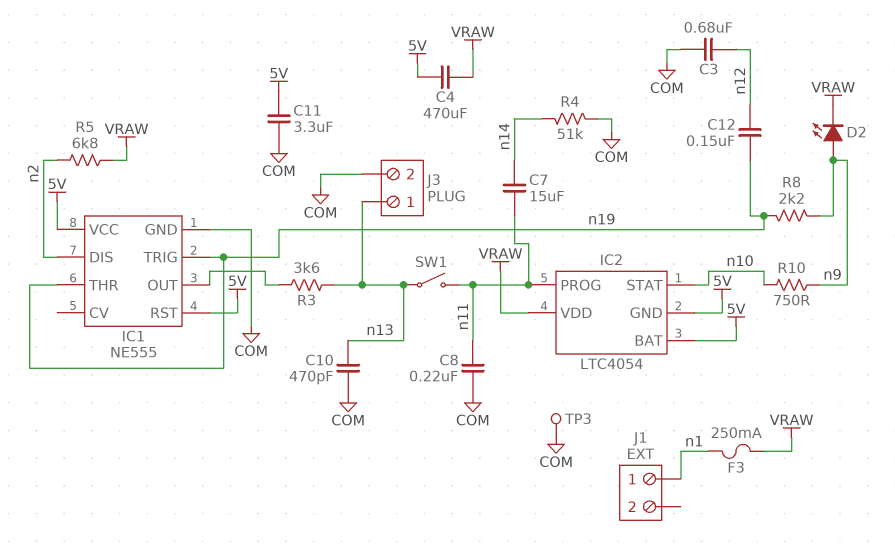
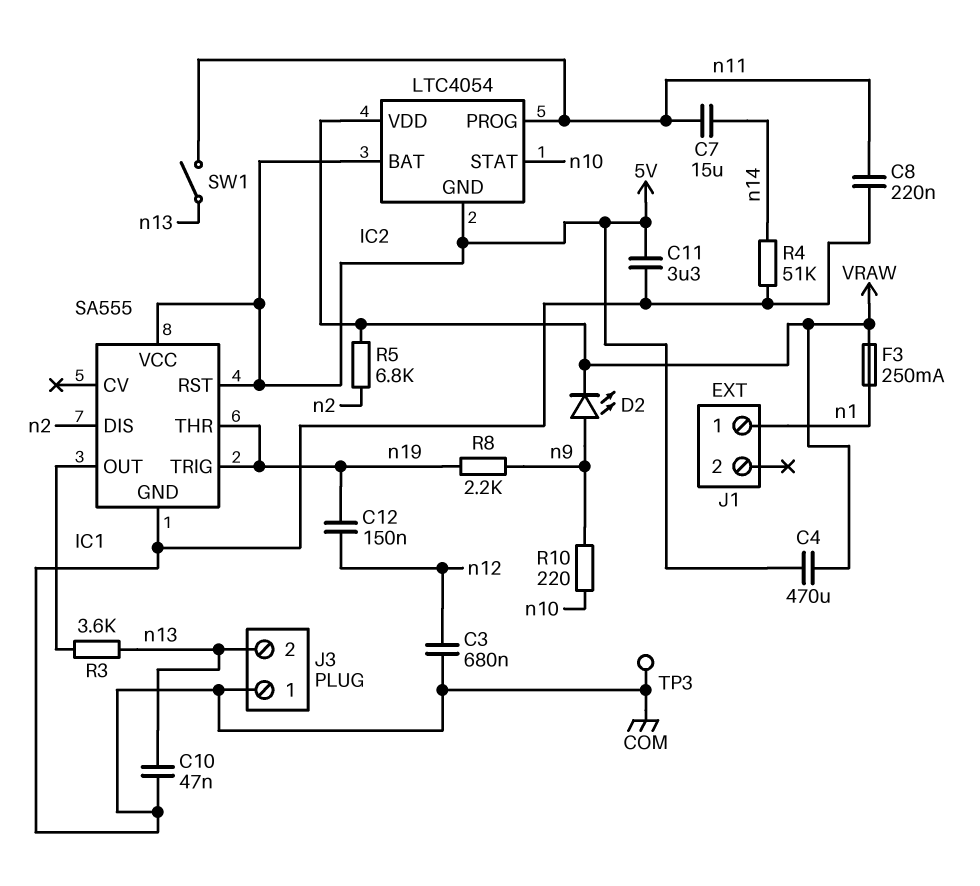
C10: 470pF (COM, n13) -> 47nF (COM, n13)
IC1: NE555 -> SA555
J3 pin 1: n13 -> COM
J3 pin 2: COM -> n13
R10: 750 (n9, n10) -> 220 (n9, n10)

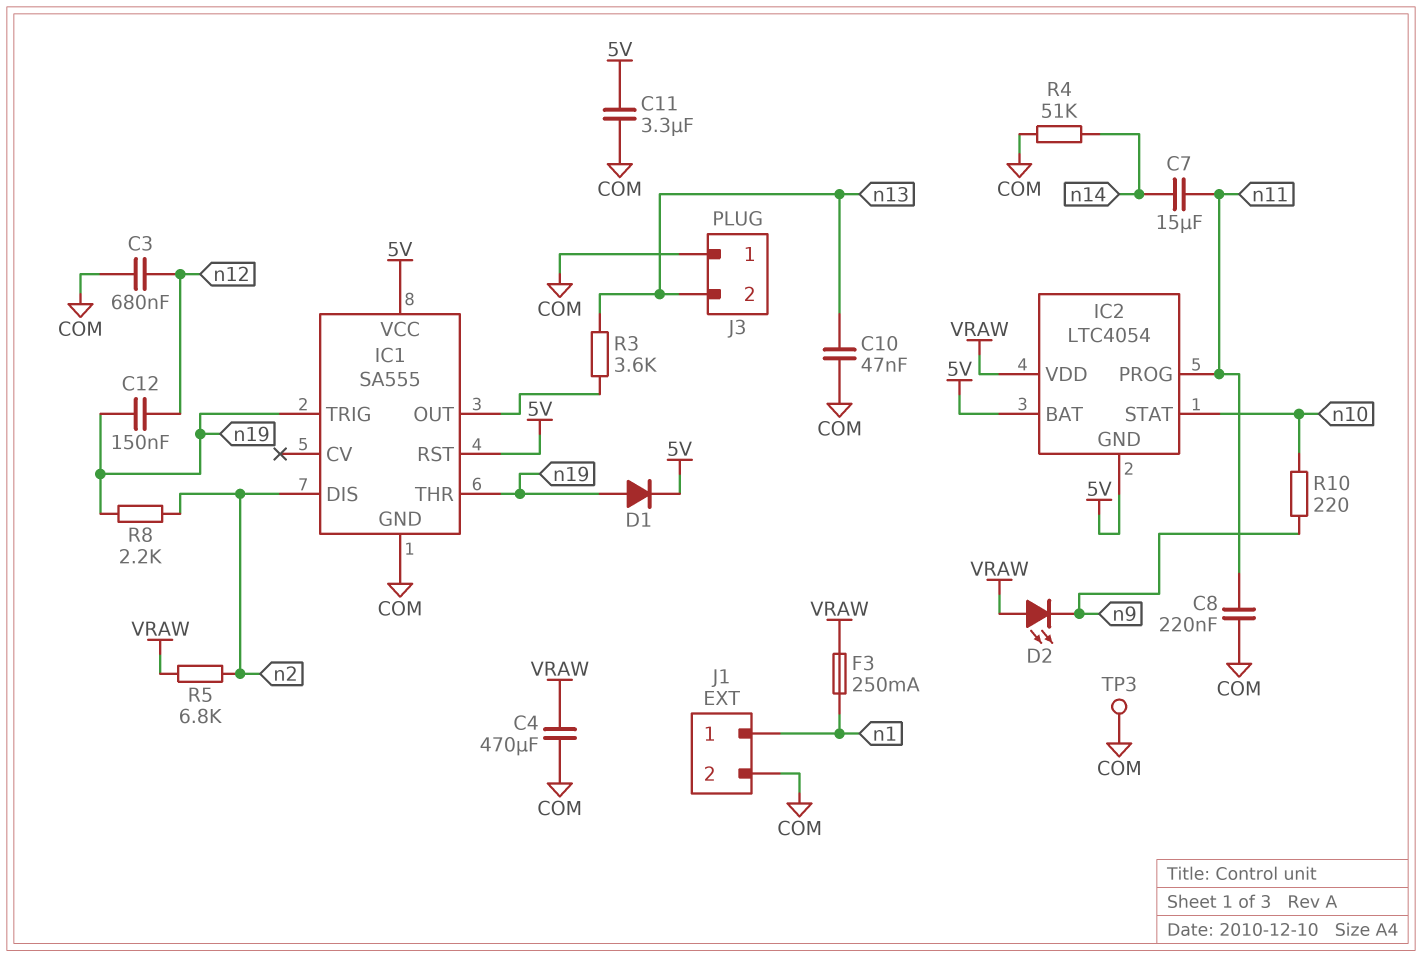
C4: 470uF (5V, VRAW) -> 470uF (COM, VRAW)
D1: none -> diode (A n19, K 5V)
D2: LED (A n9, K VRAW) -> LED (A VRAW, K n9)
J1 pin 2: none -> COM
R8: 2.2k (n9, n19) -> 2.2k (n2, n19)
SW1: switch (n11, n13) -> none

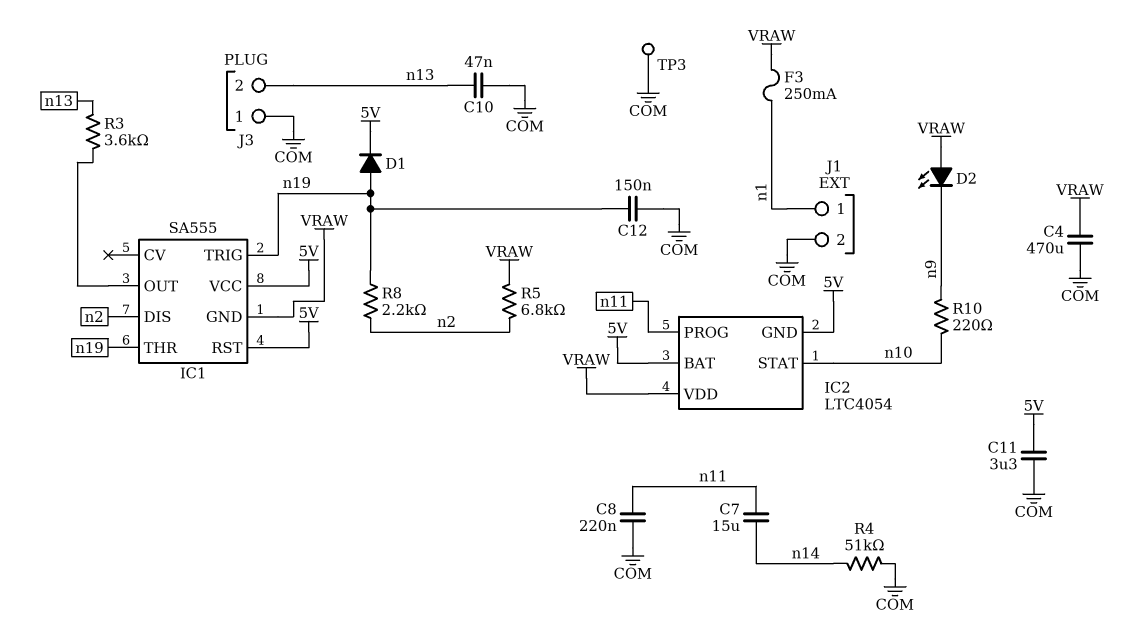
C3: 680nF (COM, n12) -> none
C12: 150nF (n12, n19) -> 150nF (COM, n19)
IC1 pin GND: COM -> VRAW

